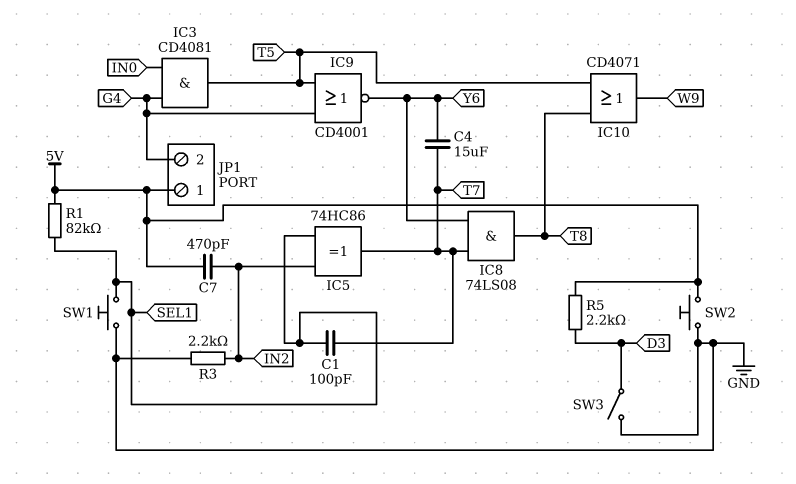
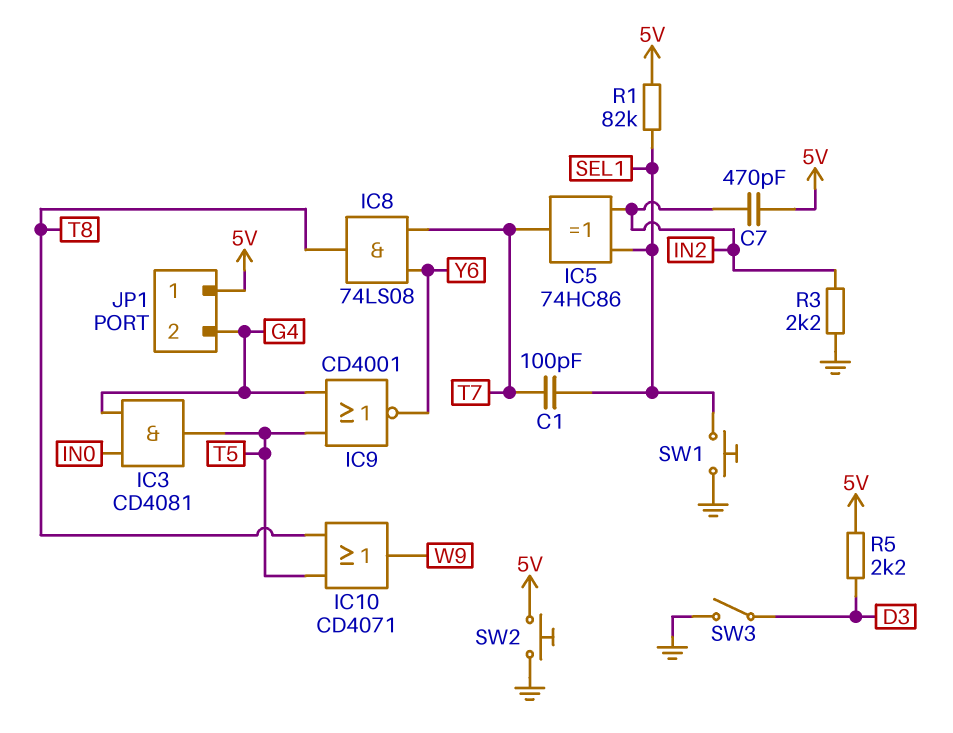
C4: 15uF (T7, Y6) -> none

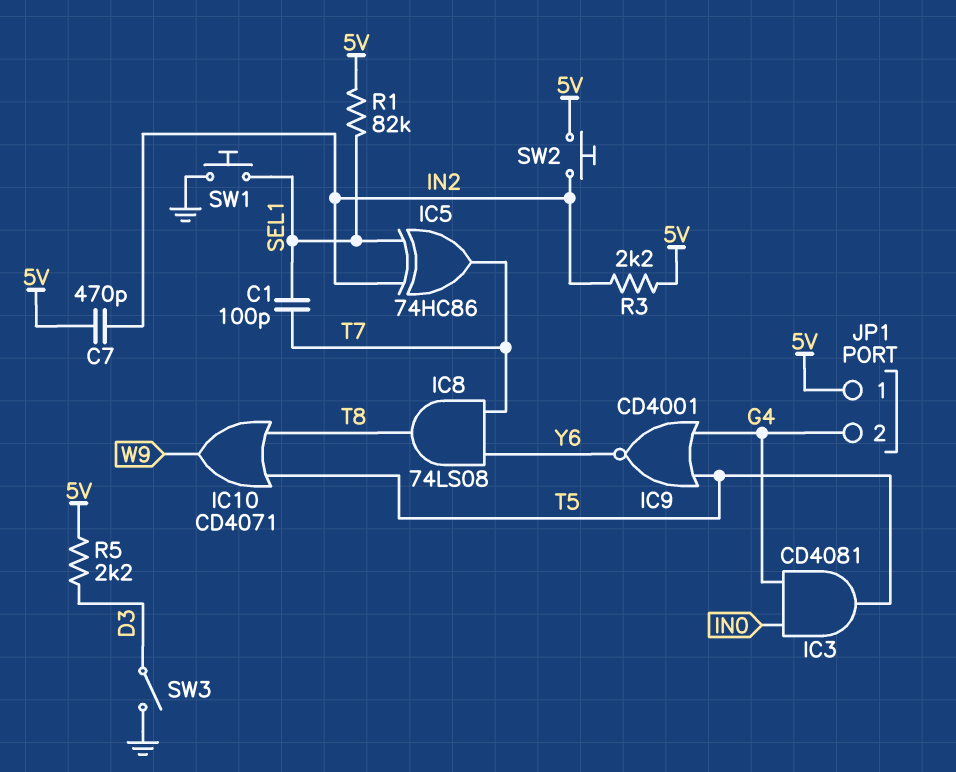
R3: 2.2k (GND, IN2) -> 2.2k (5V, IN2)
SW2: button (5V, GND) -> button (5V, IN2)

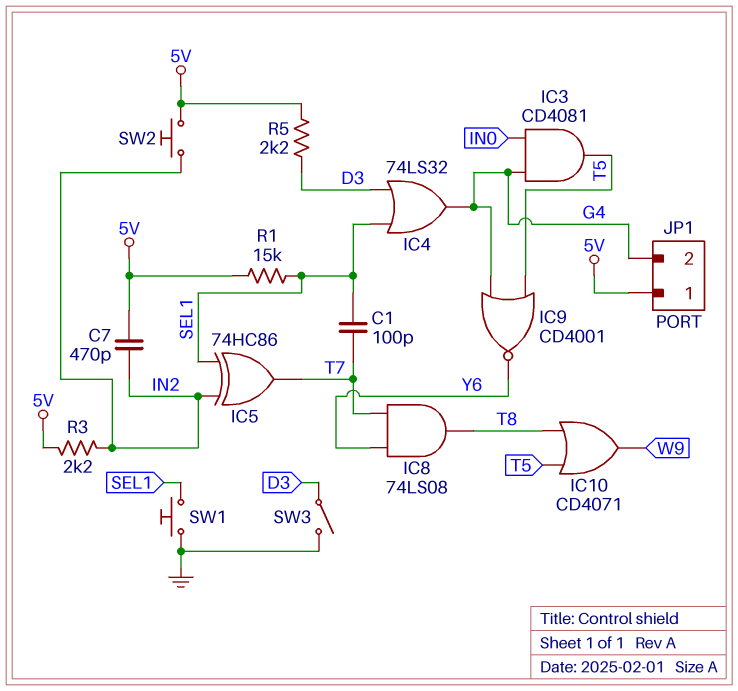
IC4: none -> OR 74LS32 (in D3, in SEL1, out G4)
R1: 82k (5V, SEL1) -> 15k (5V, SEL1)

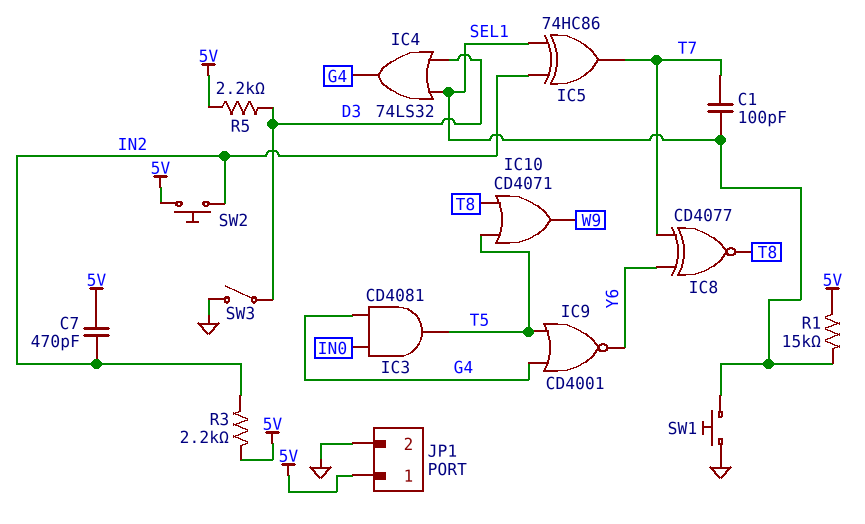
IC8: AND 74LS08 (in T7, in Y6, out T8) -> XNOR CD4077 (in T7, in Y6, out T8)
JP1 pin 2: G4 -> GND

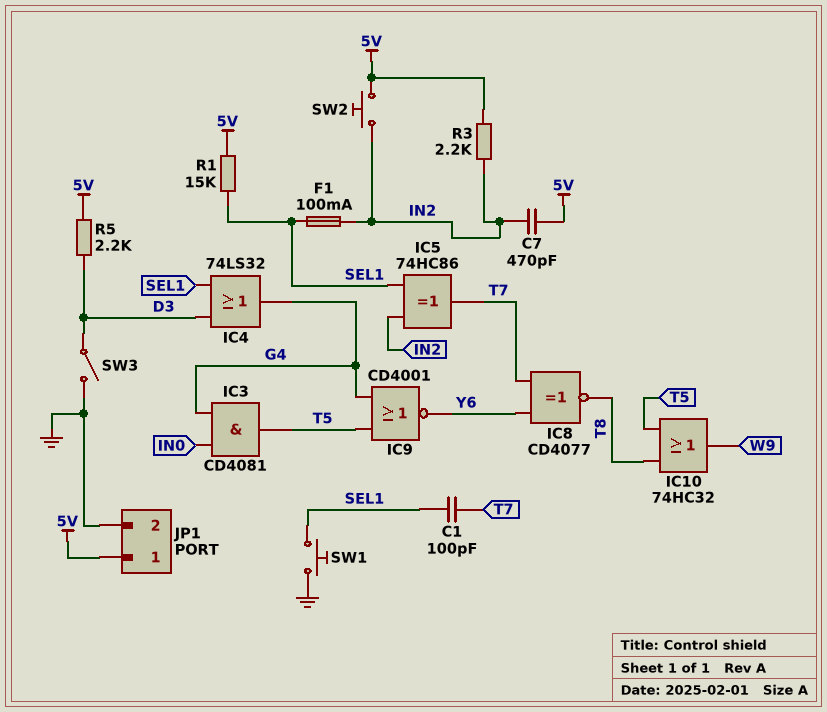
F1: none -> 100mA (IN2, SEL1)
IC10: OR CD4071 (in T5, in T8, out W9) -> OR 74HC32 (in T5, in T8, out W9)

